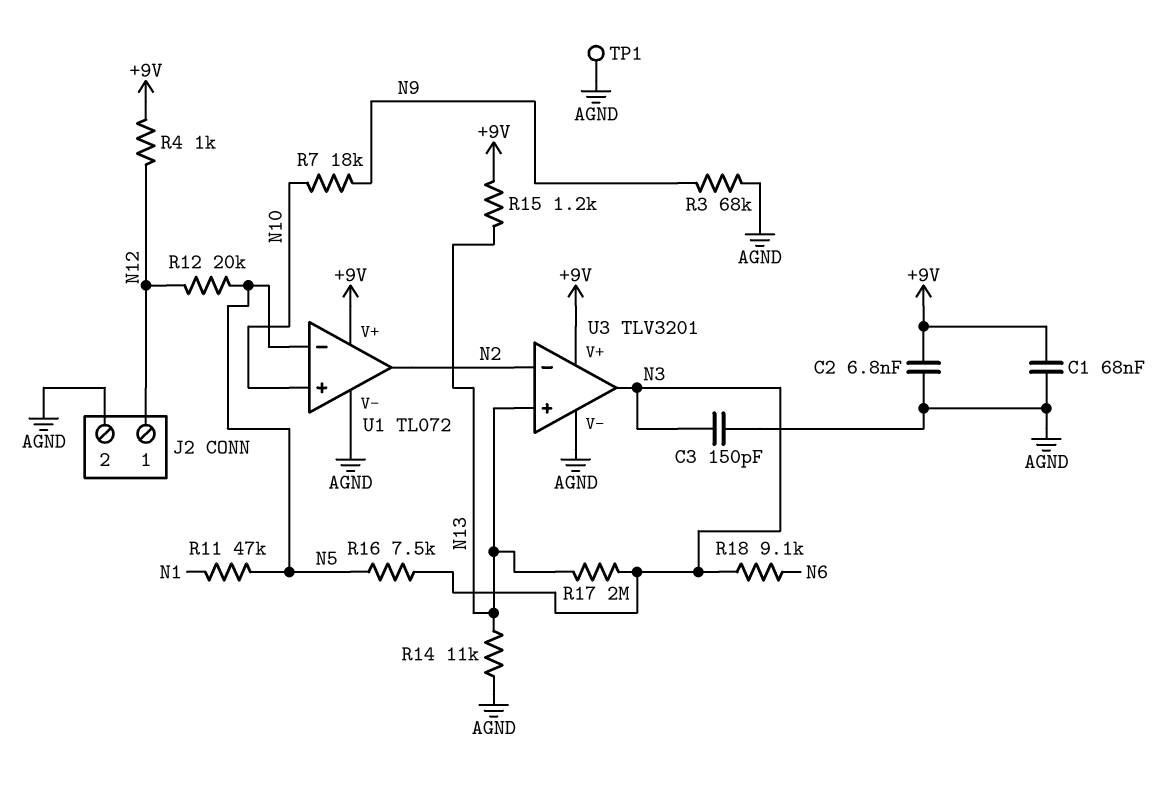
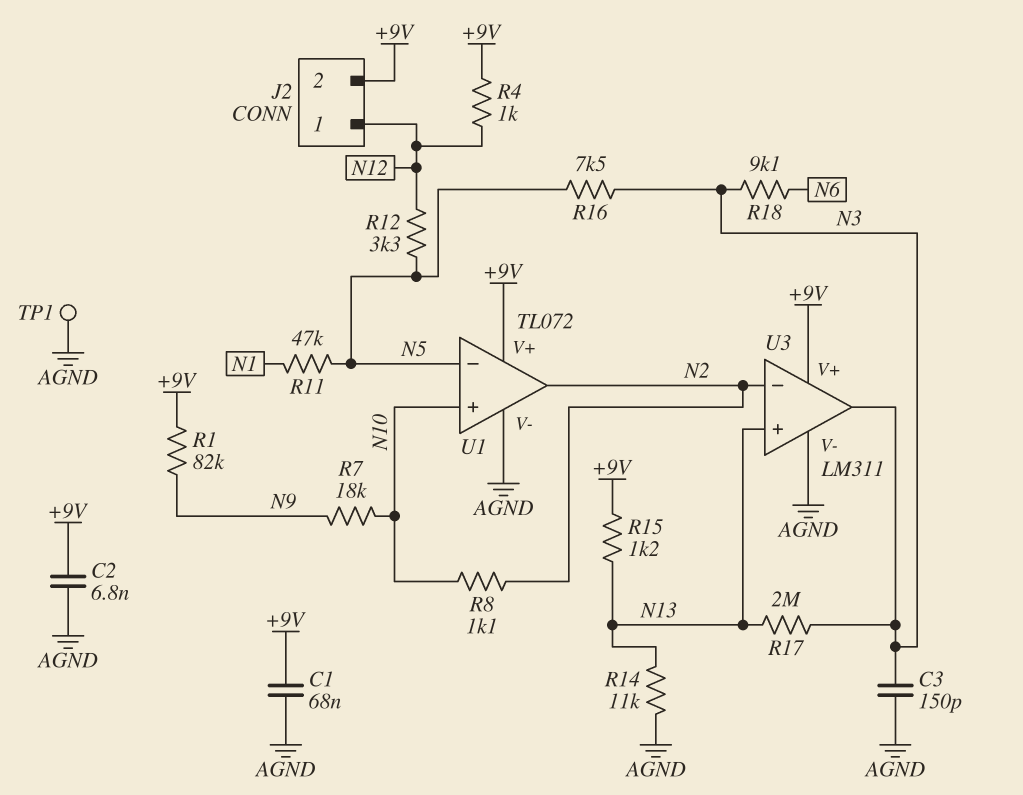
J2 pin 2: AGND -> +9V
R1: none -> 82k (+9V, N9)
R3: 68k (AGND, N9) -> none
R8: none -> 1.1k (N2, N10)
R12: 20k (N5, N12) -> 3.3k (N5, N12)
U3: TLV3201 -> LM311

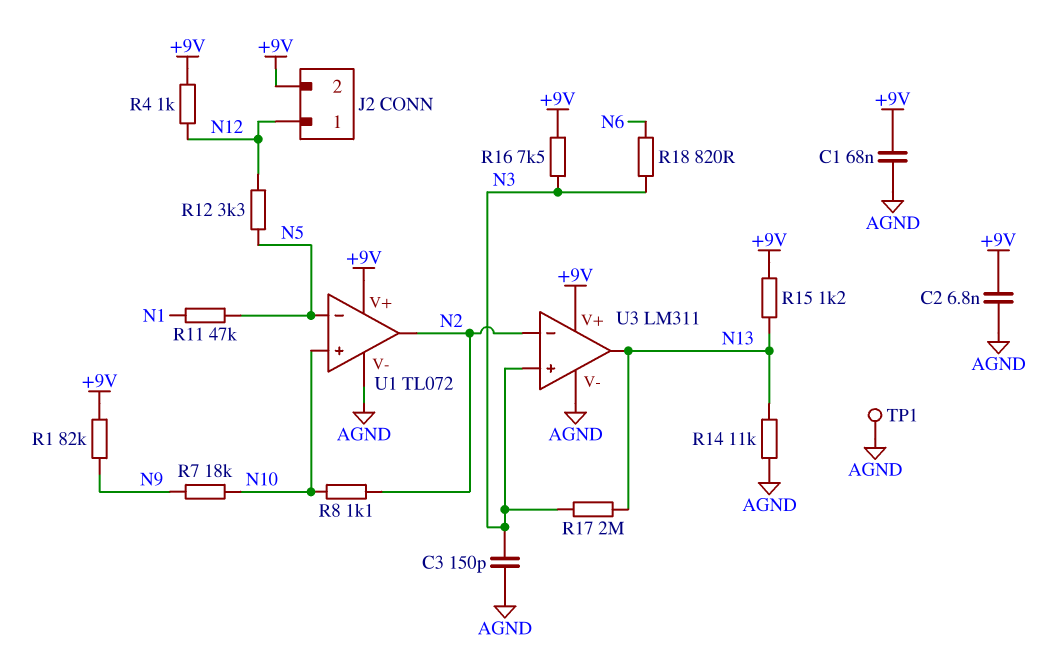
R16: 7.5k (N3, N5) -> 7.5k (+9V, N3)
R18: 9.1k (N3, N6) -> 820 (N3, N6)
U3 pin in+: N13 -> N3
U3 pin out: N3 -> N13

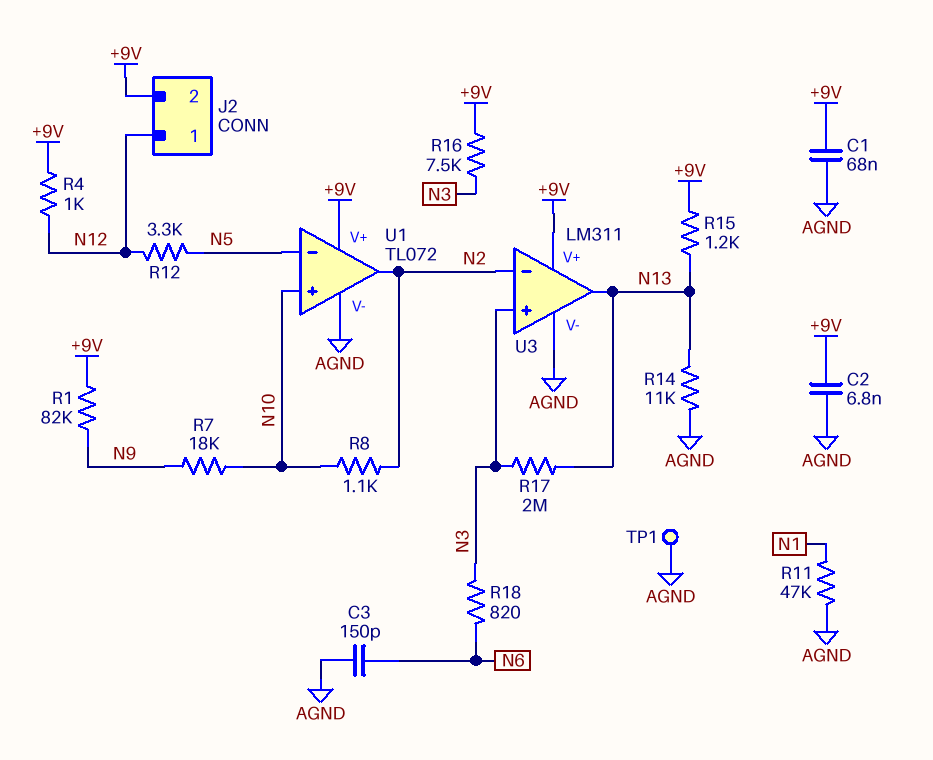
C3: 150pF (AGND, N3) -> 150pF (AGND, N6)
R11: 47k (N1, N5) -> 47k (AGND, N1)

